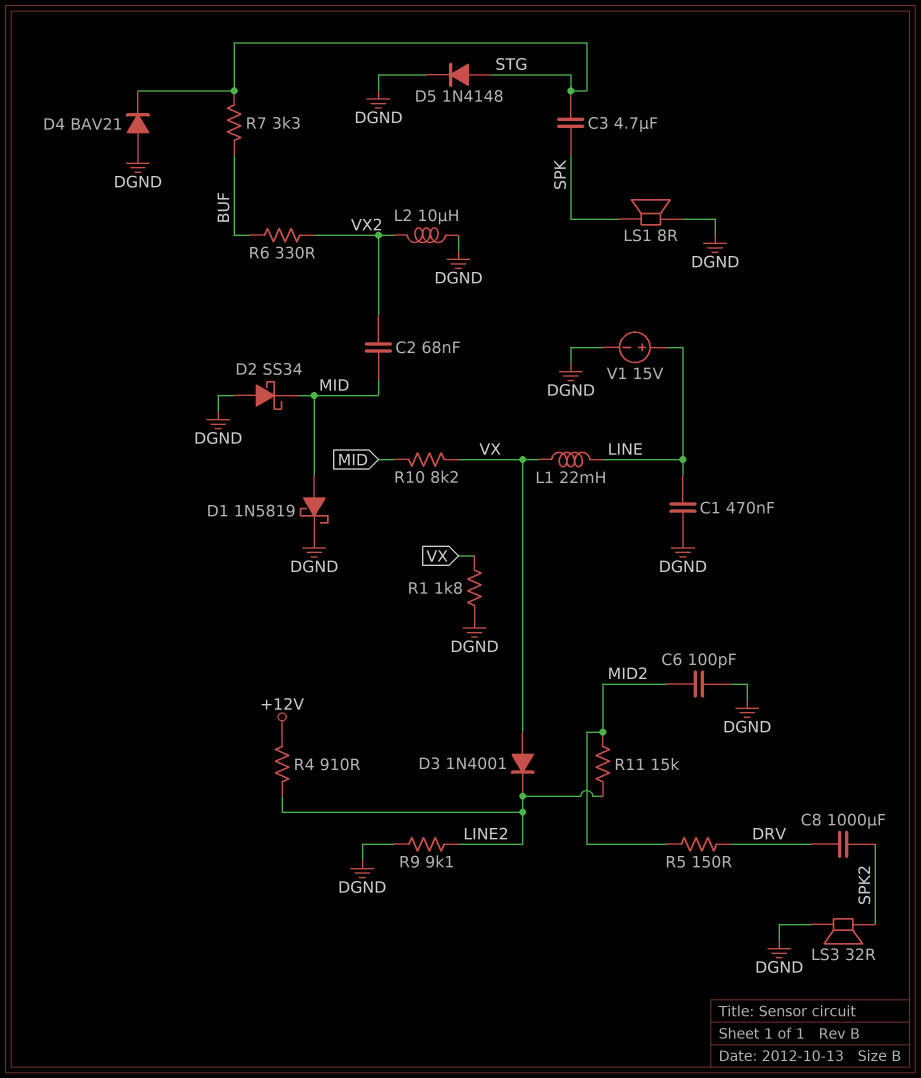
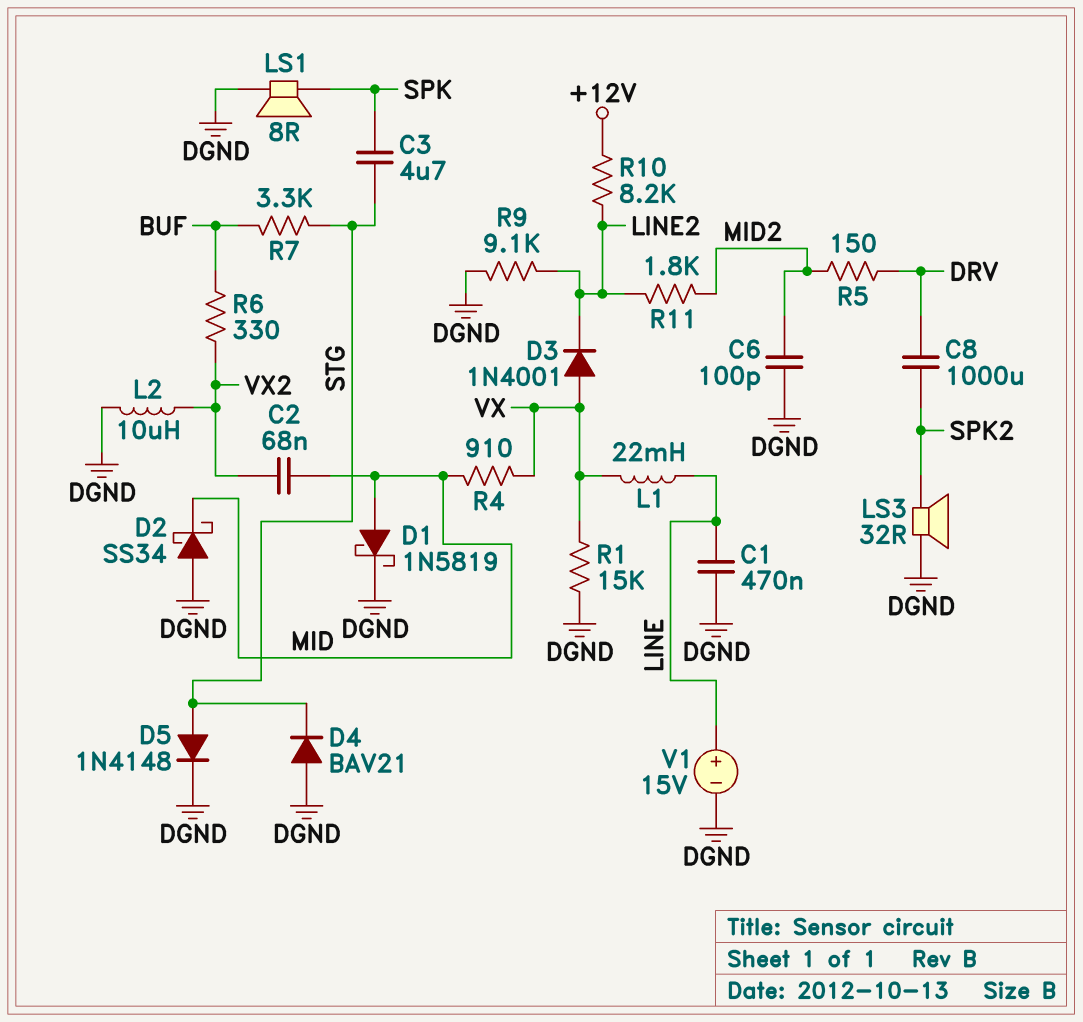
R1: 1.8k (DGND, VX) -> 15k (DGND, VX)
R4: 910 (+12V, LINE2) -> 910 (MID, VX)
R10: 8.2k (MID, VX) -> 8.2k (+12V, LINE2)
R11: 15k (LINE2, MID2) -> 1.8k (LINE2, MID2)

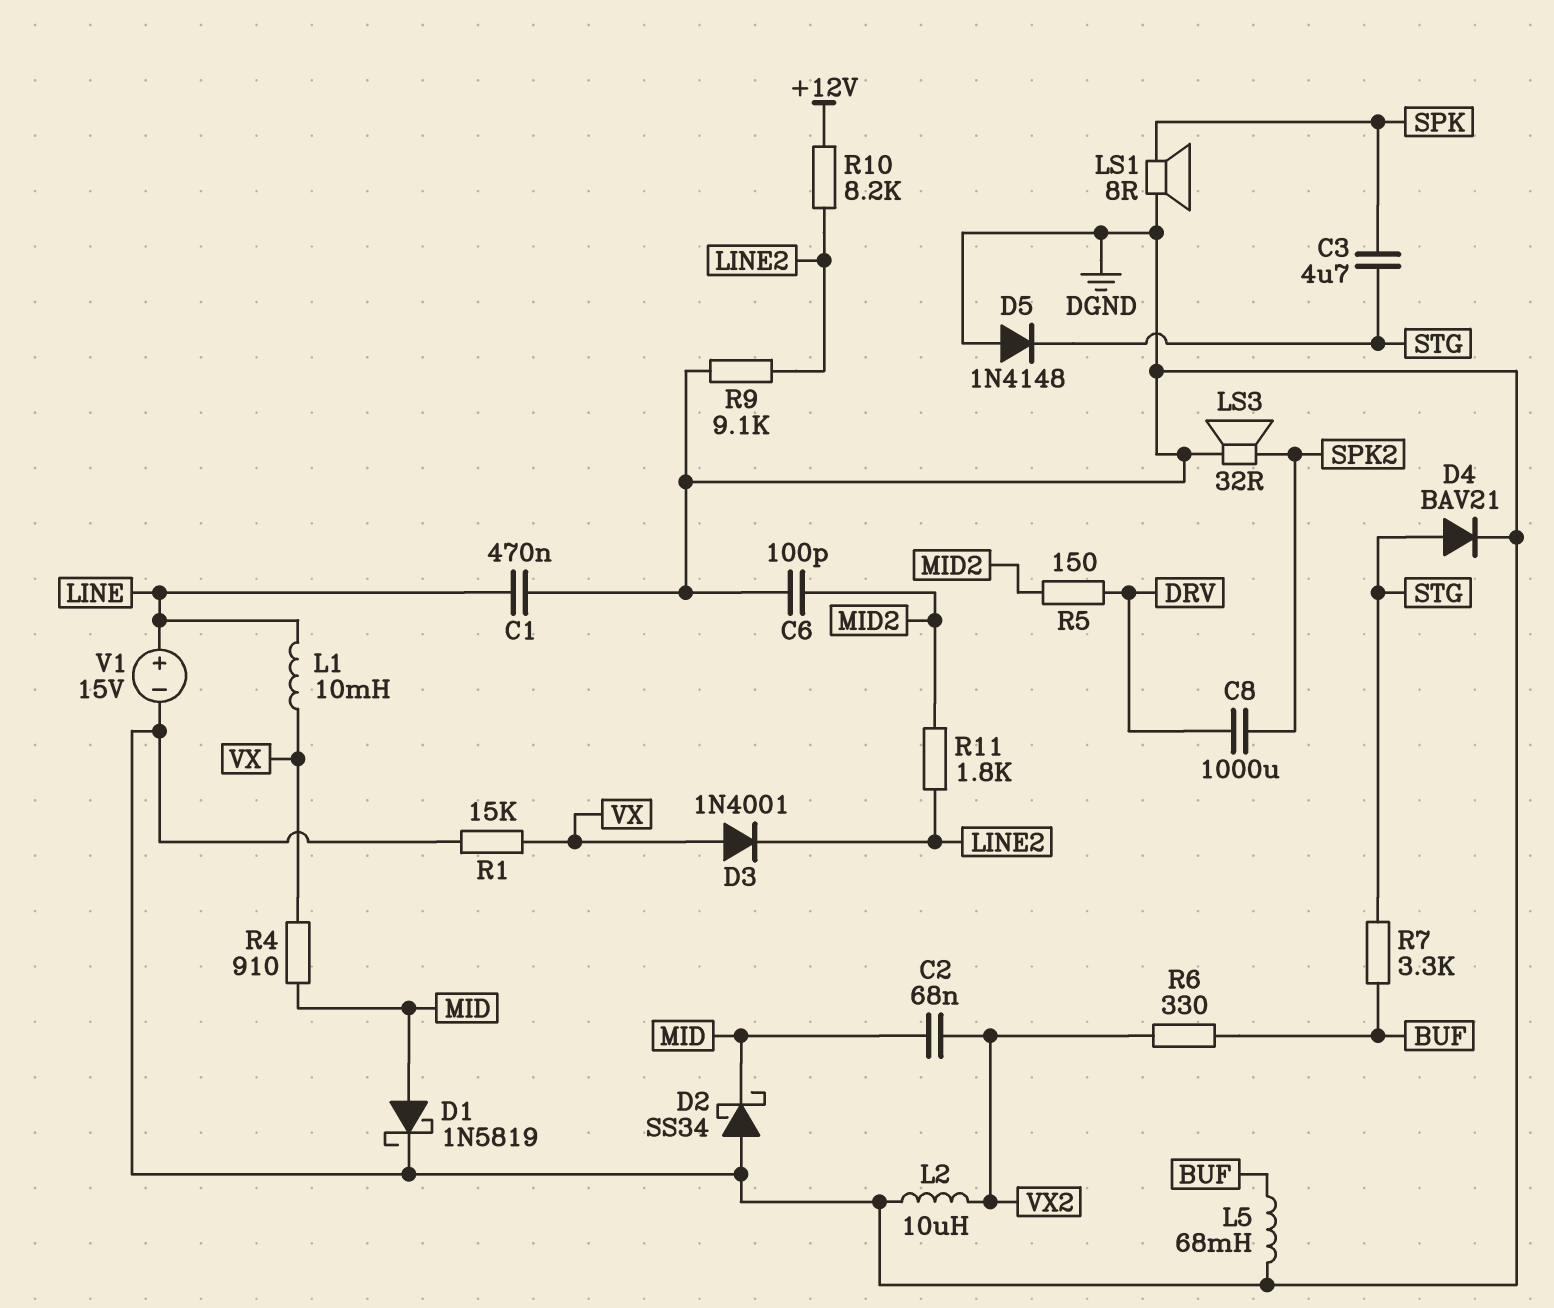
D4: diode BAV21 (A DGND, K STG) -> diode BAV21 (A STG, K DGND)
D5: diode 1N4148 (A STG, K DGND) -> diode 1N4148 (A DGND, K STG)
L1: 22mH (LINE, VX) -> 10mH (LINE, VX)
L5: none -> 68mH (BUF, DGND)

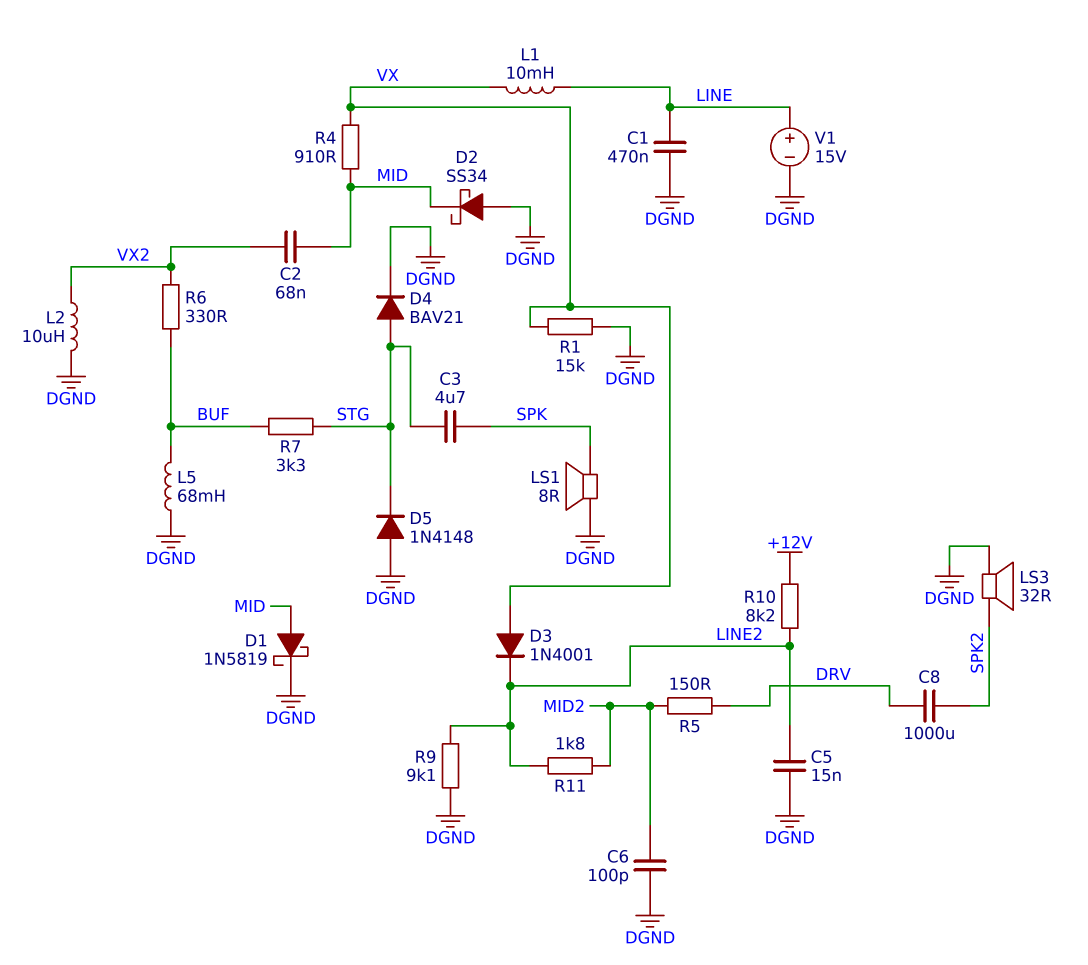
C5: none -> 15nF (DGND, LINE2)

